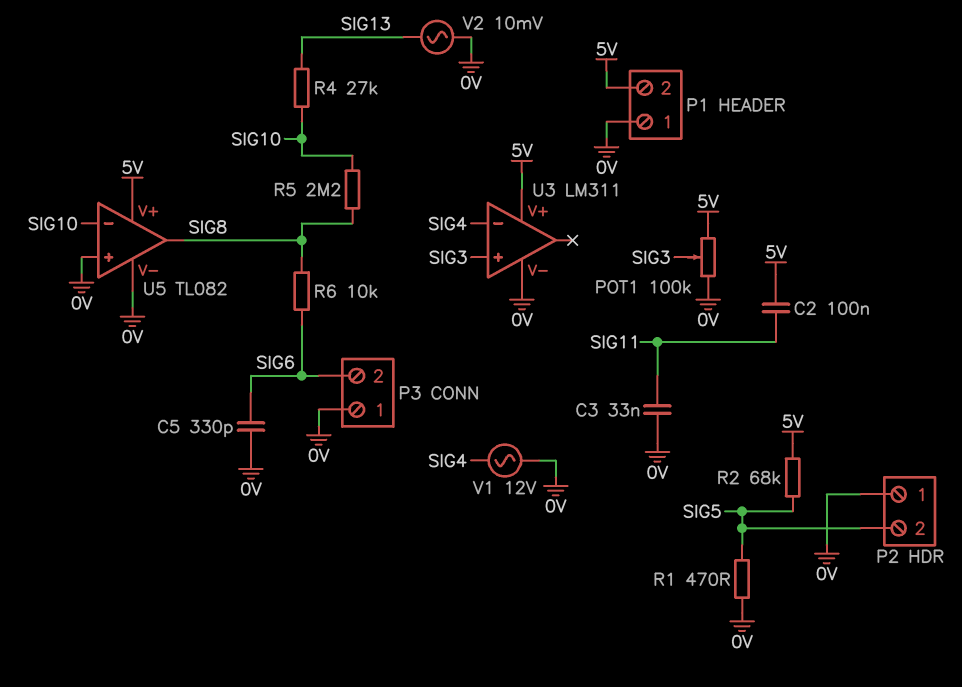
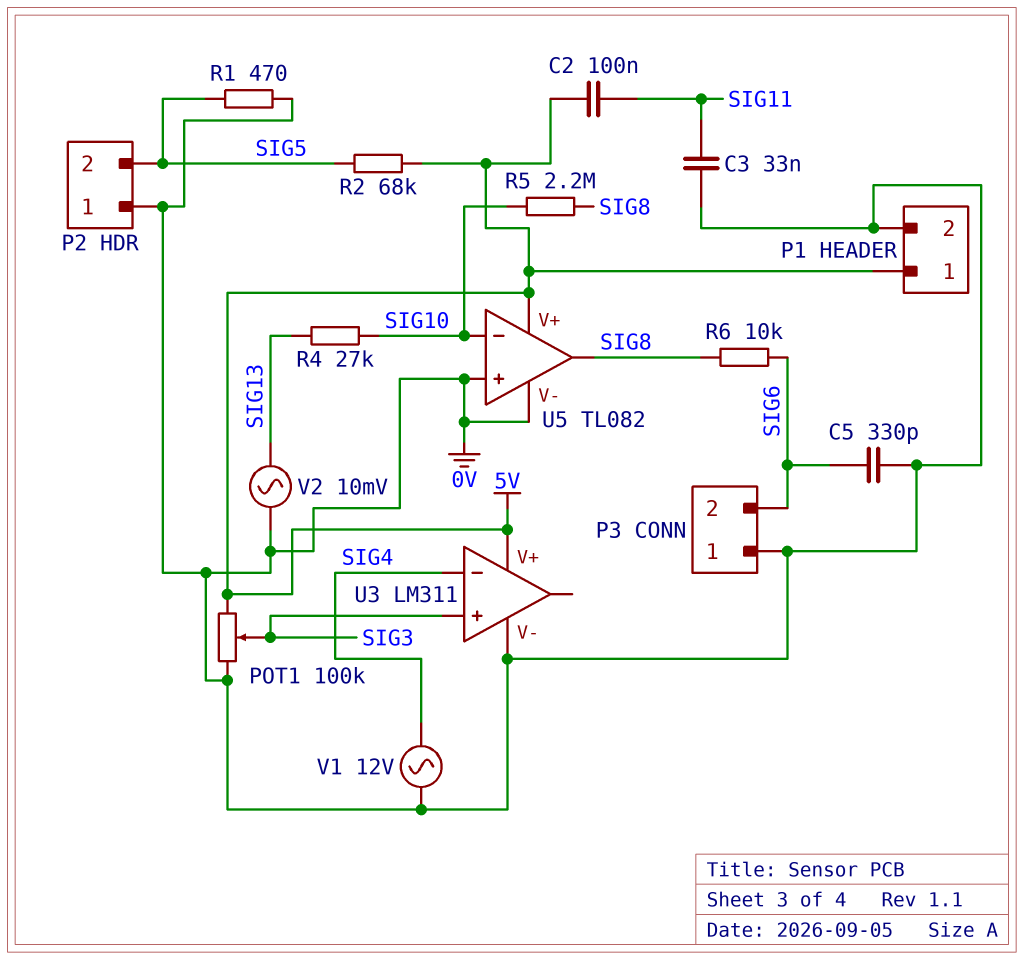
P1 pin 1: 0V -> 5V
P1 pin 2: 5V -> 0V

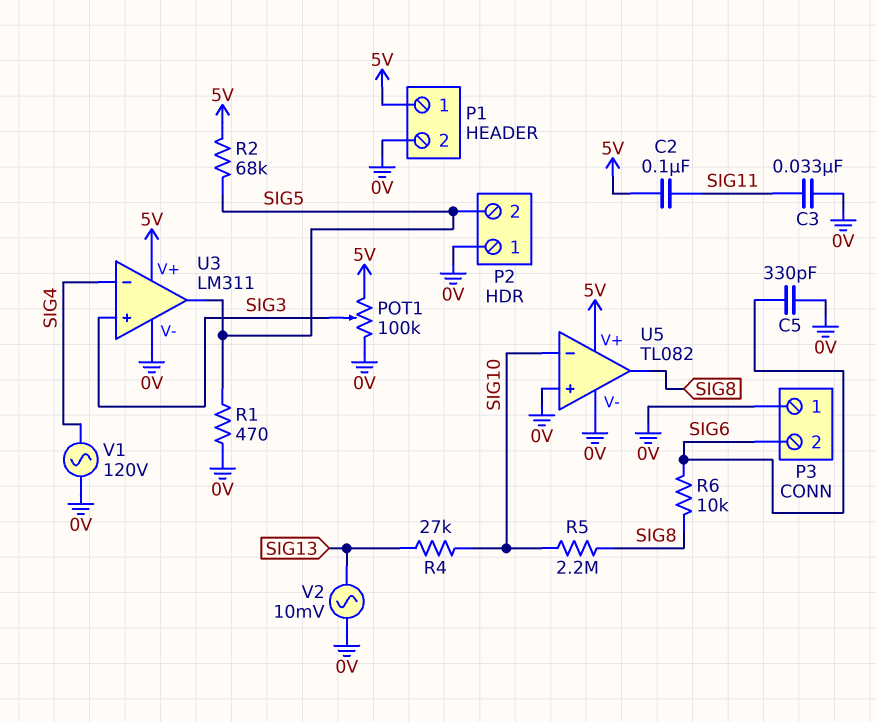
U3 pin out: none -> SIG5
V1: AC 12V (0V, SIG4) -> AC 120V (0V, SIG4)

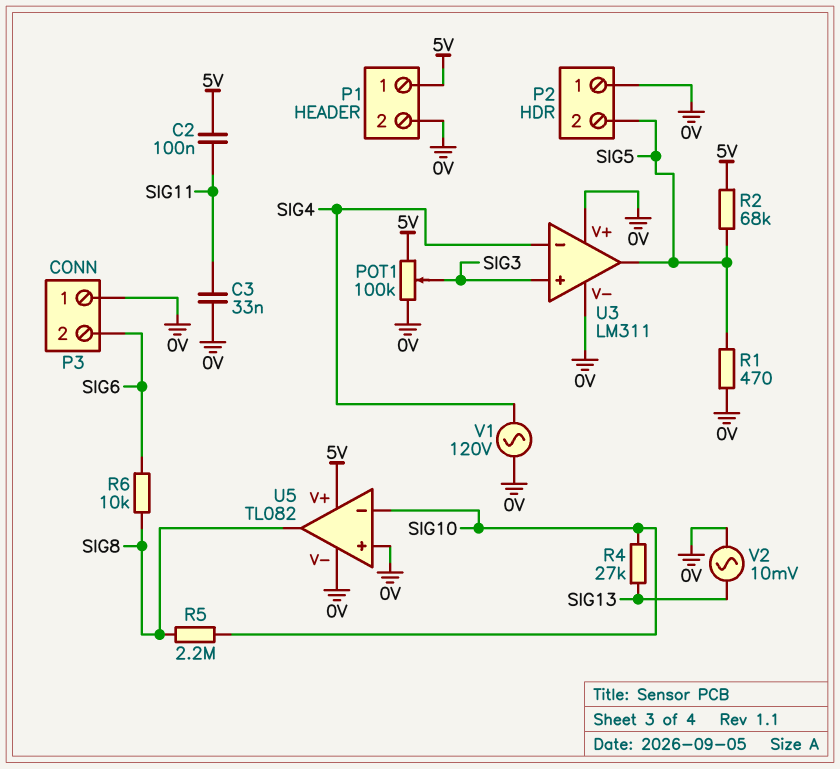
C5: 330pF (0V, SIG6) -> none
U3 pin V+: 5V -> 0V

